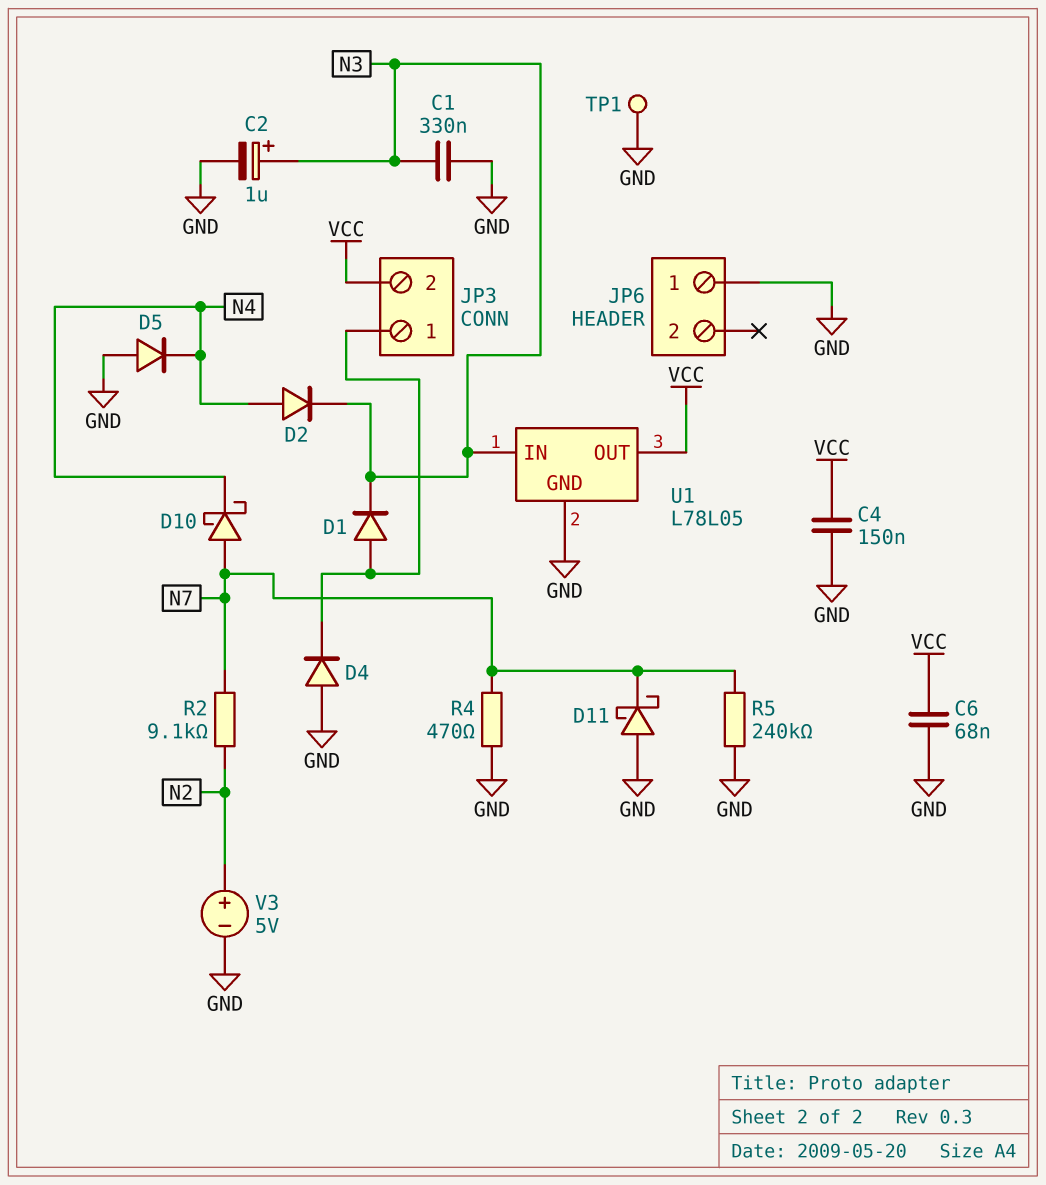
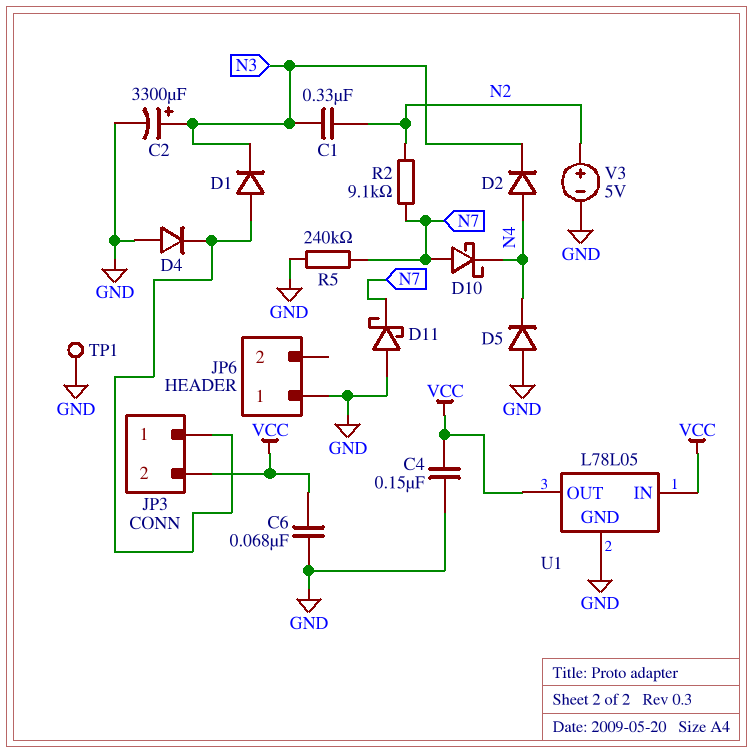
C1: 330nF (GND, N3) -> 330nF (N2, N3)
C2: 1uF (plus N3, minus GND) -> 3300uF (plus N3, minus GND)
R4: 470 (GND, N7) -> none
U1 pin IN: N3 -> VCC

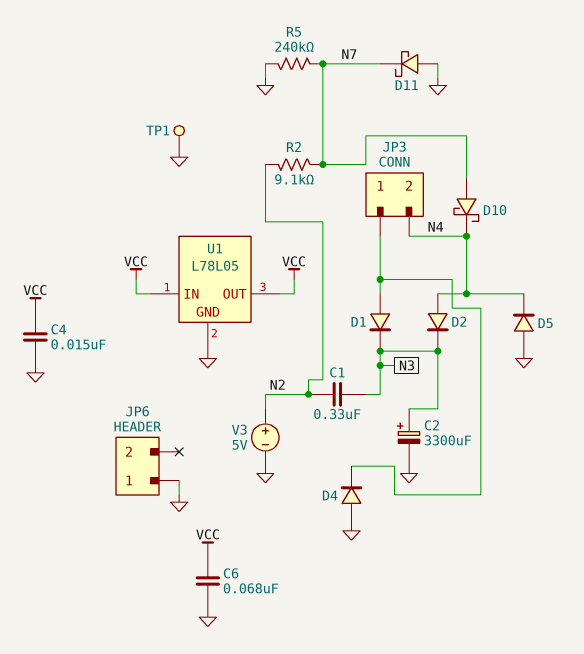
C4: 150nF (GND, VCC) -> 15nF (GND, VCC)
JP3 pin 2: VCC -> N4

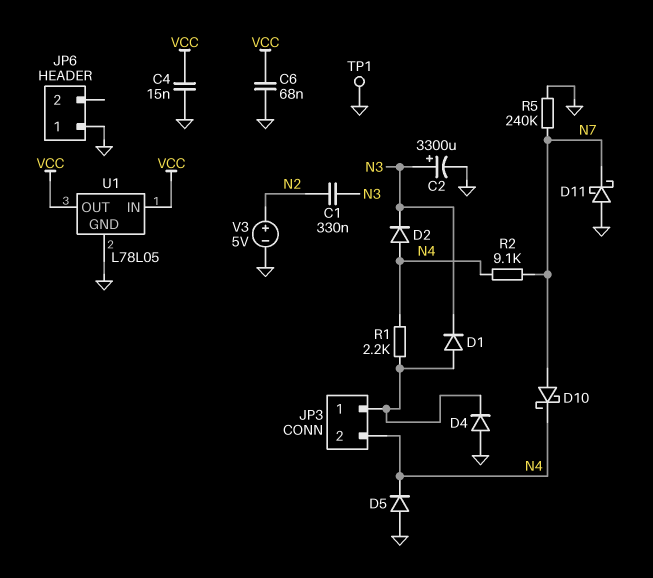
R1: none -> 2.2k (JP3/1, N4)
R2: 9.1k (N2, N7) -> 9.1k (N4, N7)

